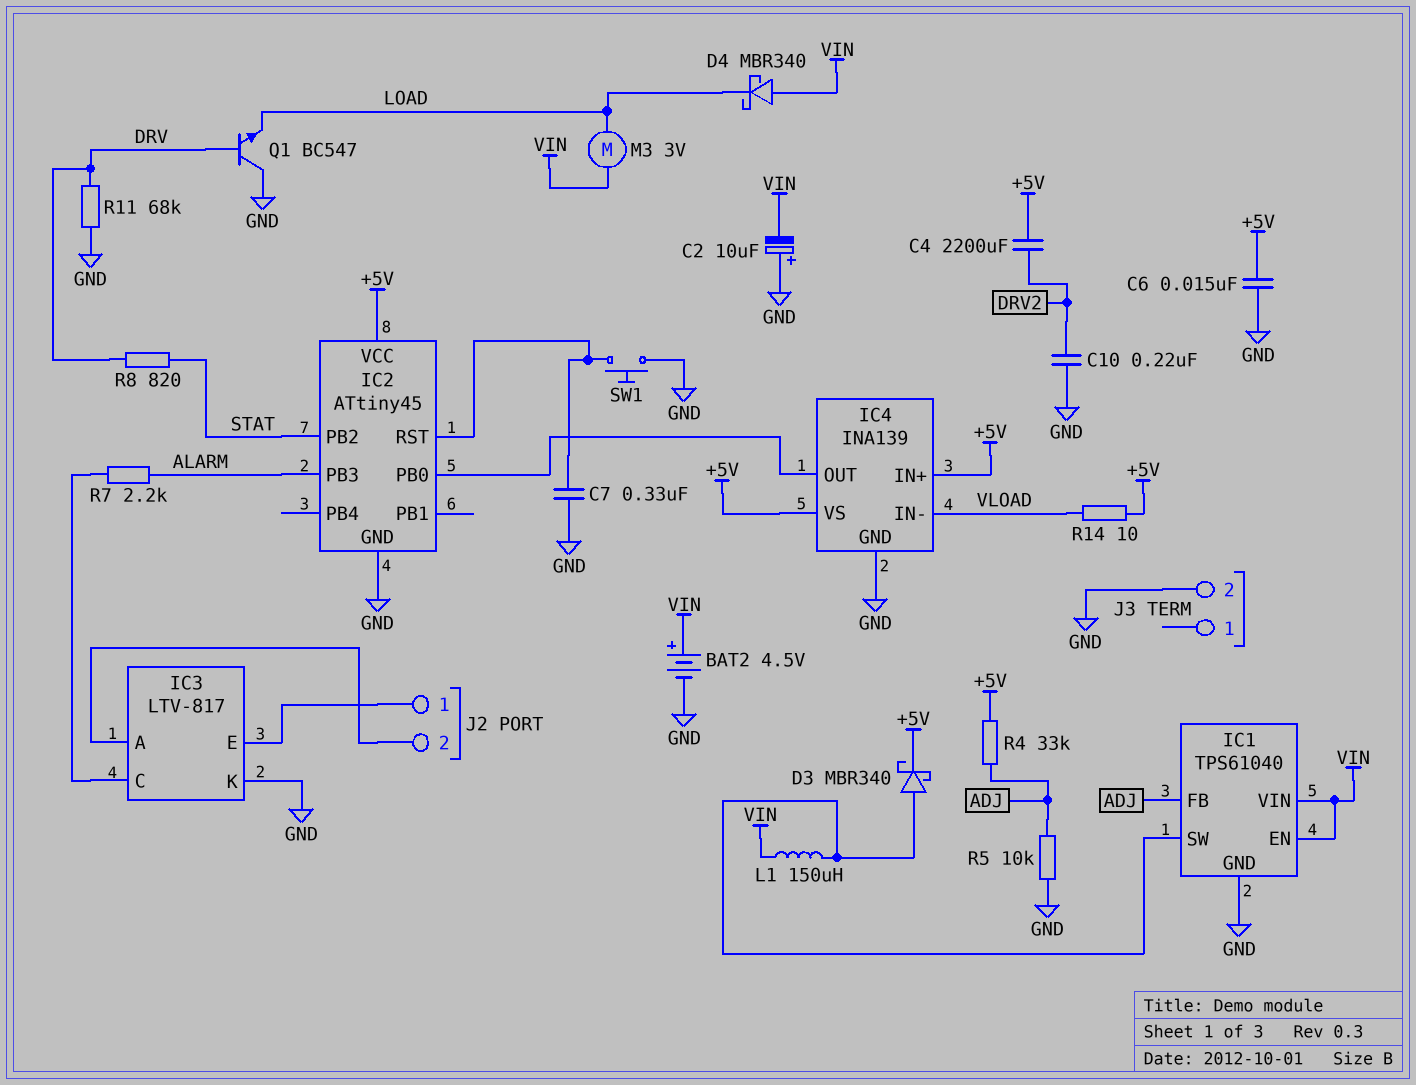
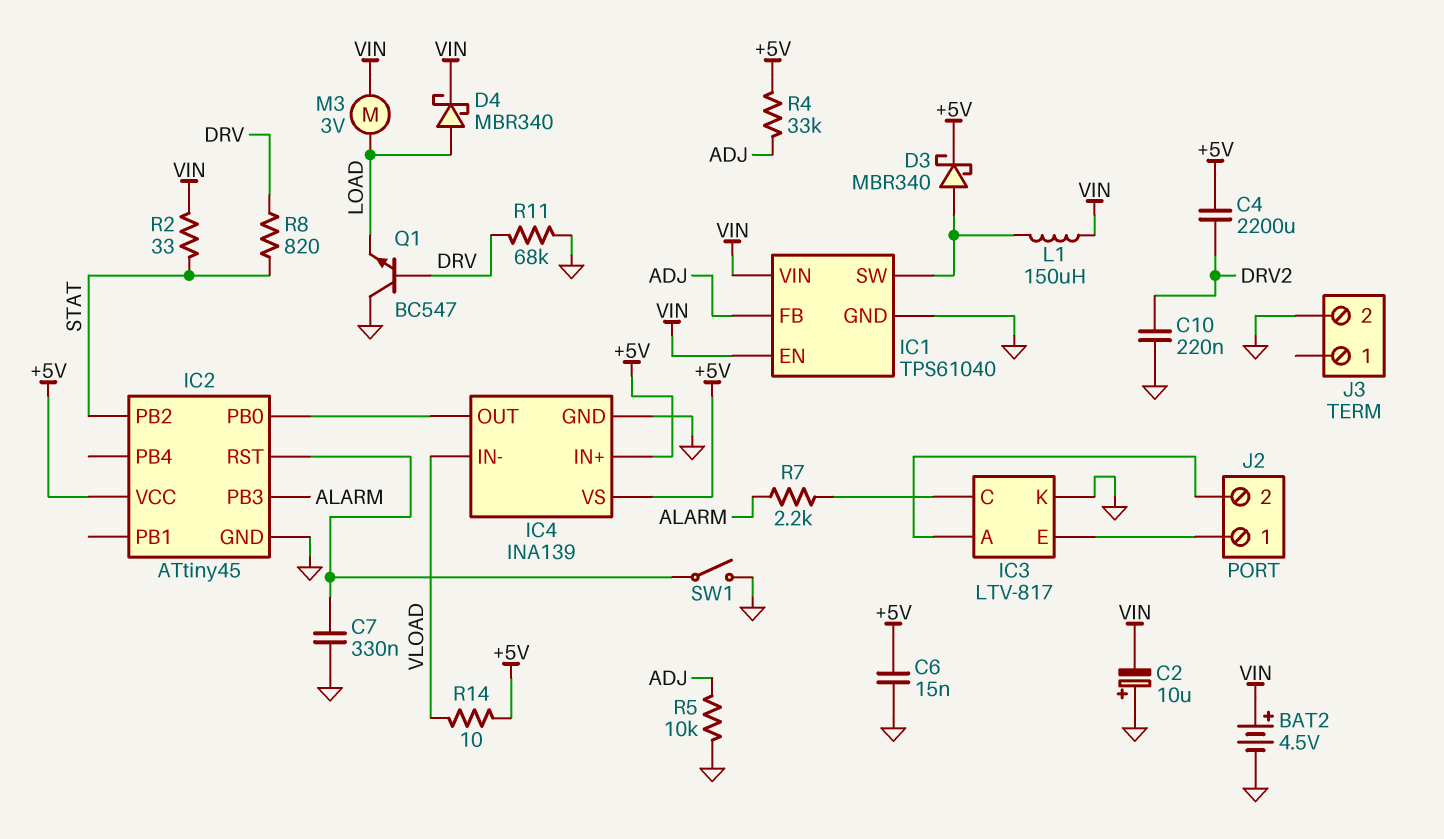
D4: schottky MBR340 (A VIN, K LOAD) -> schottky MBR340 (A LOAD, K VIN)
R2: none -> 33 (STAT, VIN)
SW1: button (GND, IC2/RST) -> switch (GND, IC2/RST)

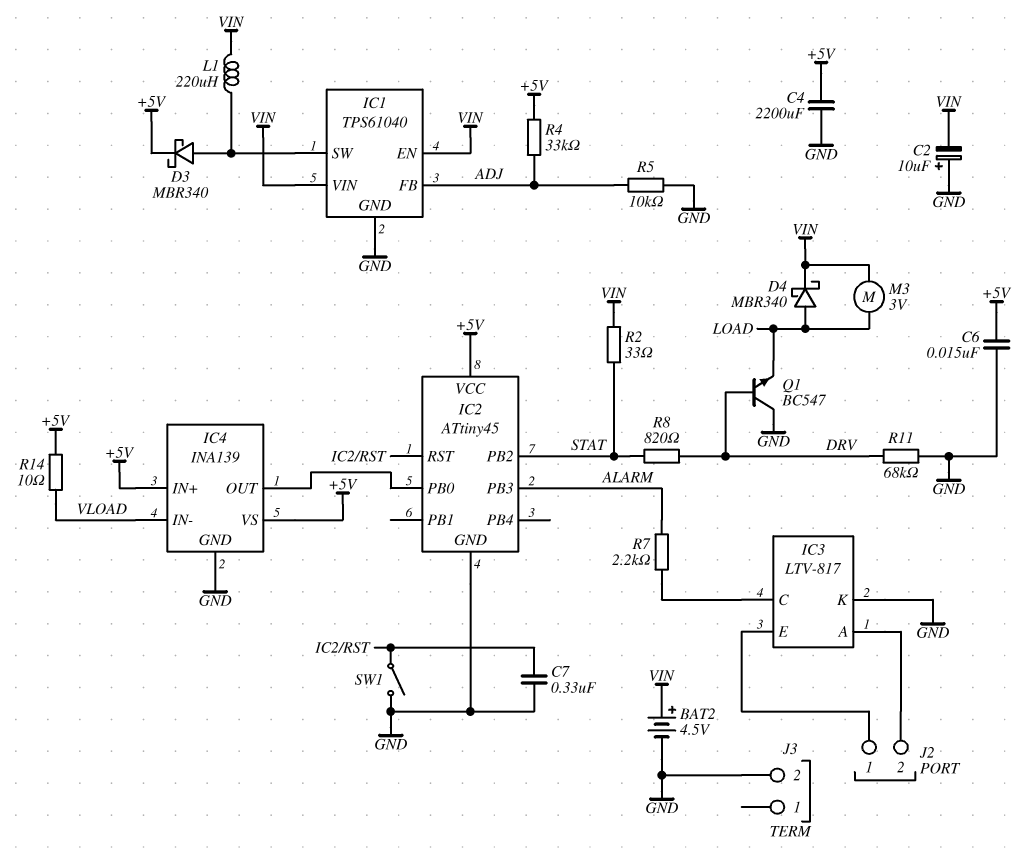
C4: 2200uF (+5V, DRV2) -> 2200uF (+5V, GND)
C10: 220nF (DRV2, GND) -> none
L1: 150uH (IC1/SW, VIN) -> 220uH (IC1/SW, VIN)

